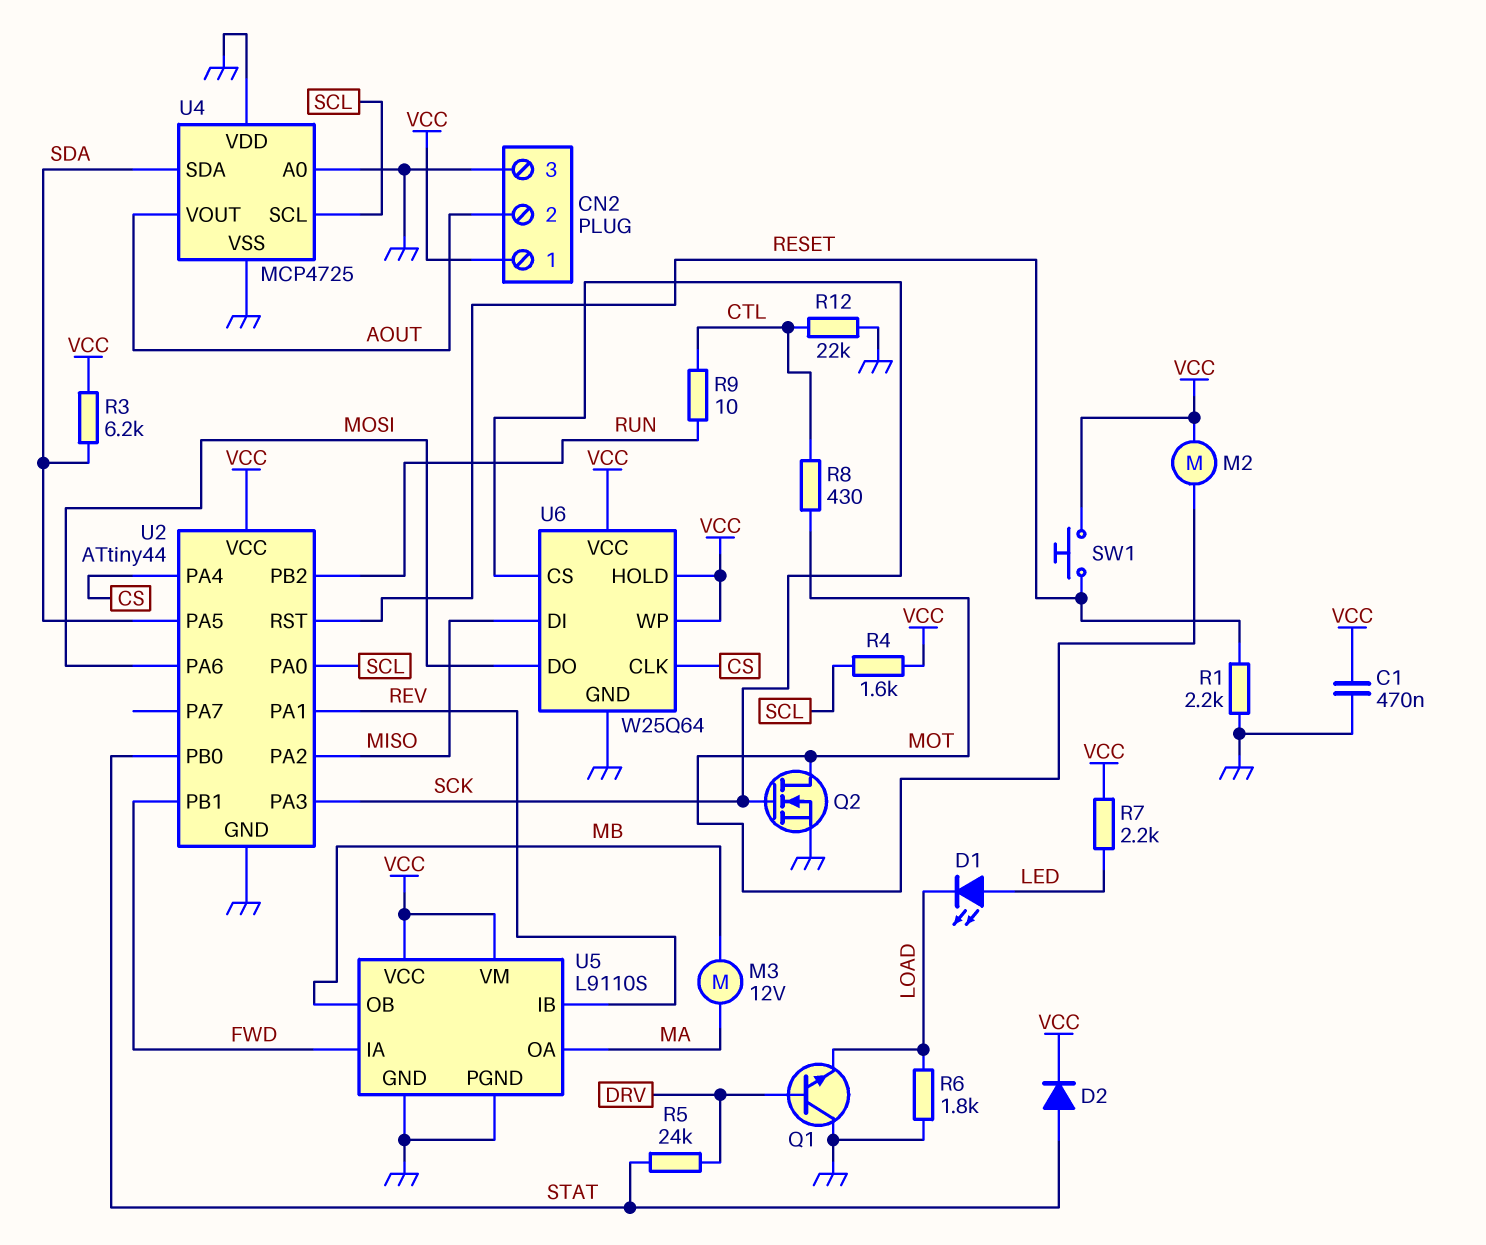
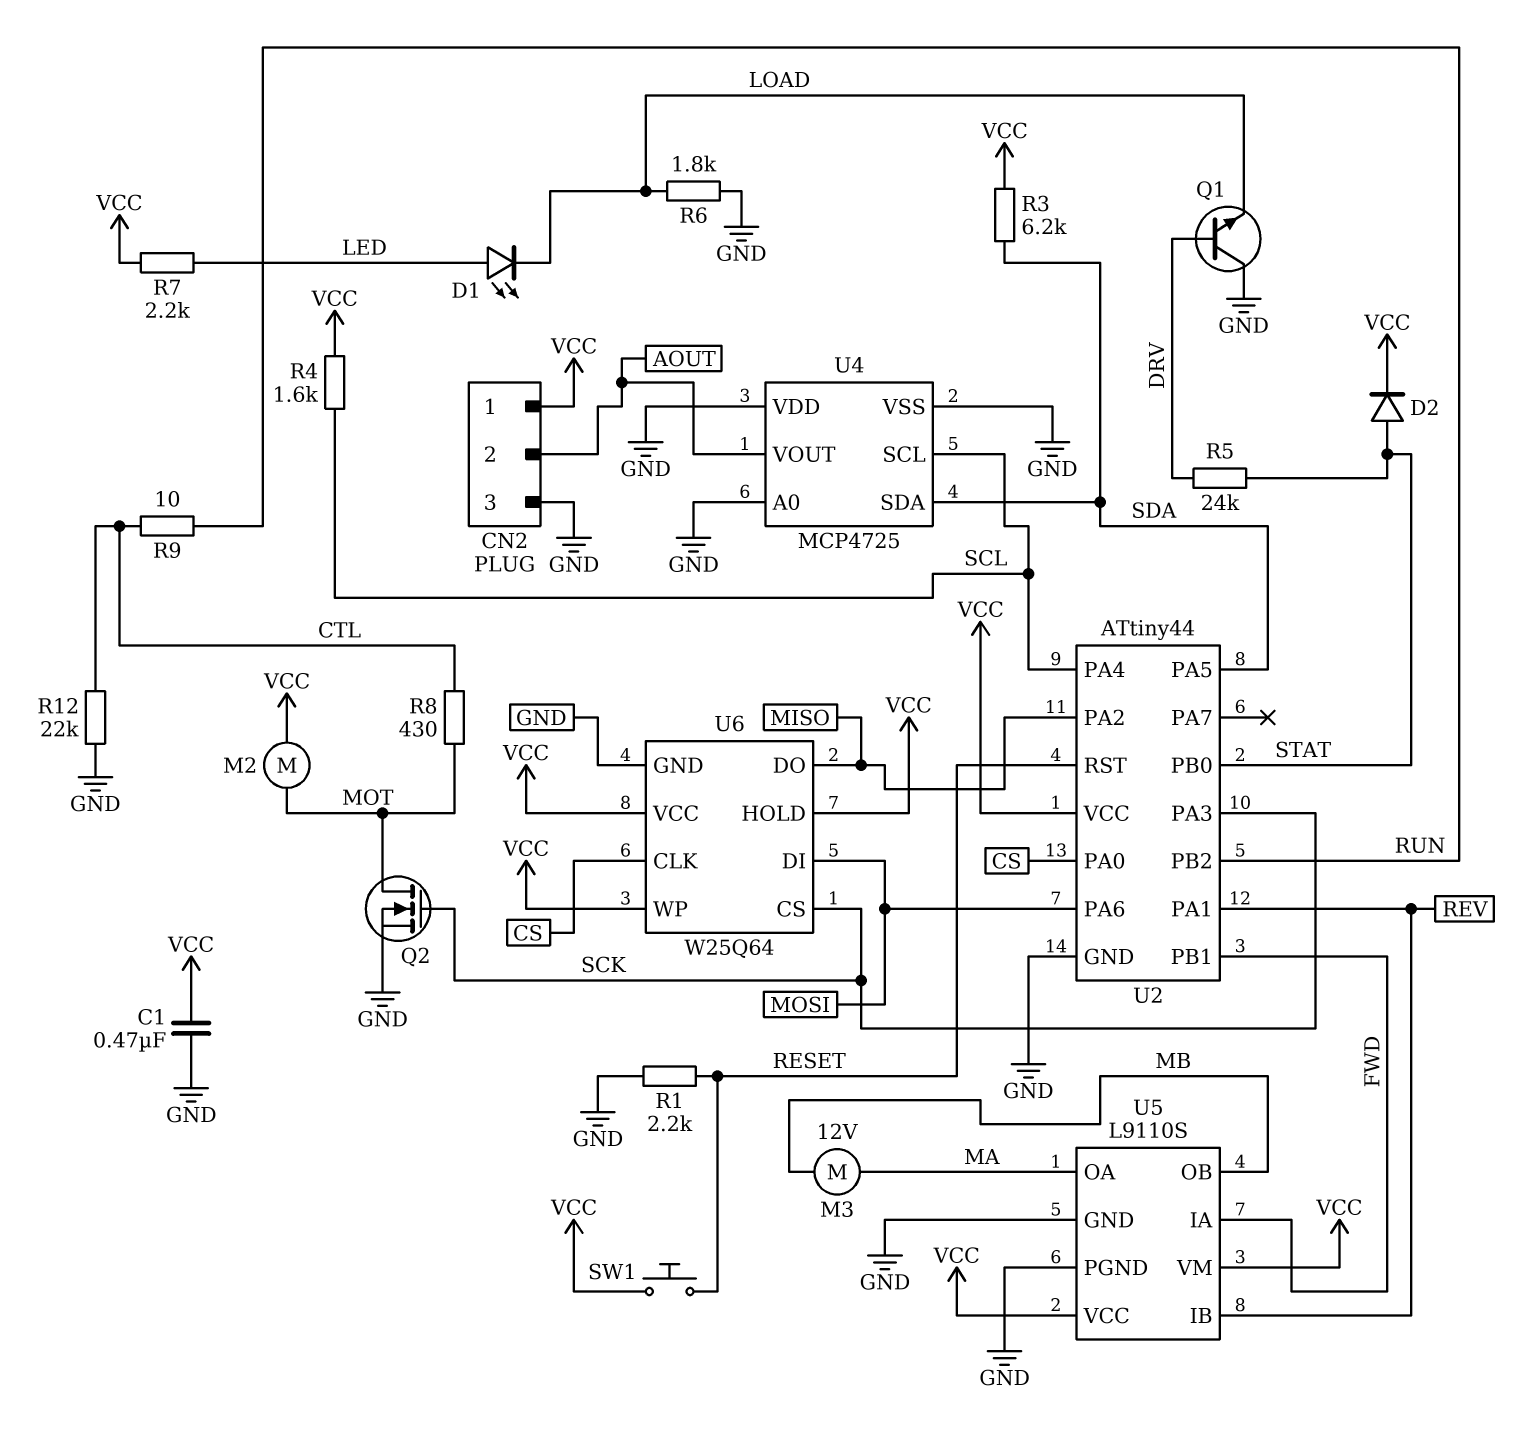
U2 pin PA0: SCL -> CS
U2 pin PA4: CS -> SCL
U6 pin DI: MISO -> MOSI
U6 pin DO: MOSI -> MISO

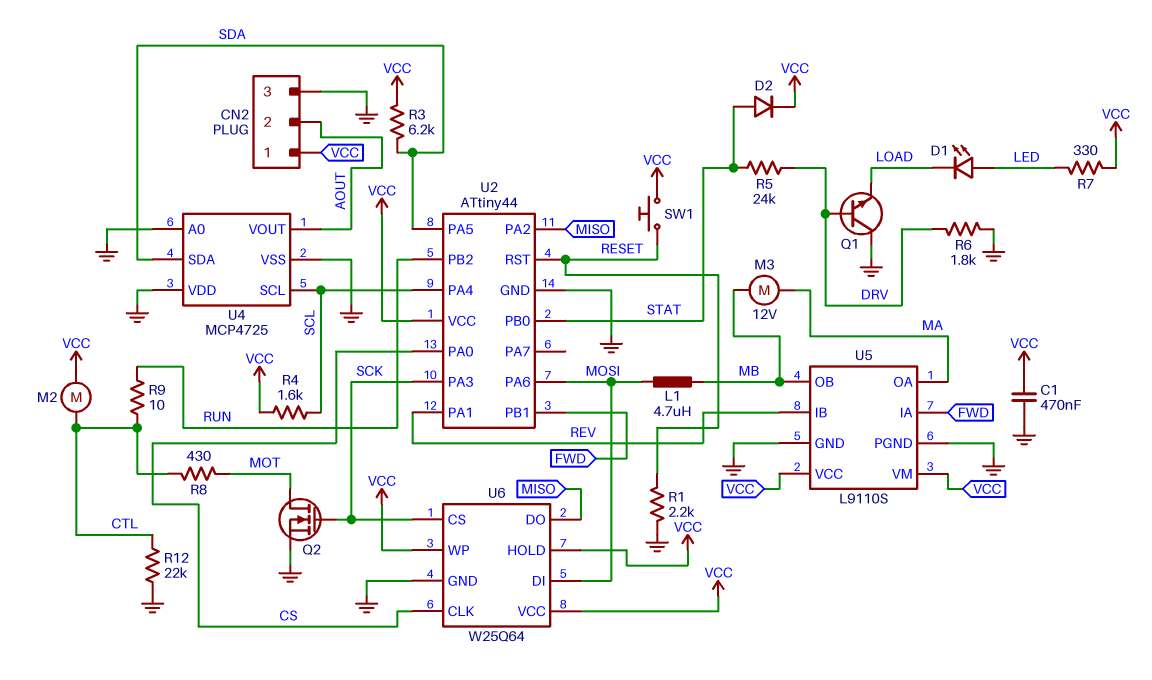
L1: none -> 4.7uH (MB, MOSI)
M2: motor (MOT, VCC) -> motor (CTL, VCC)
R6: 1.8k (GND, LOAD) -> 1.8k (DRV, GND)
R7: 2.2k (LED, VCC) -> 330 (LED, VCC)

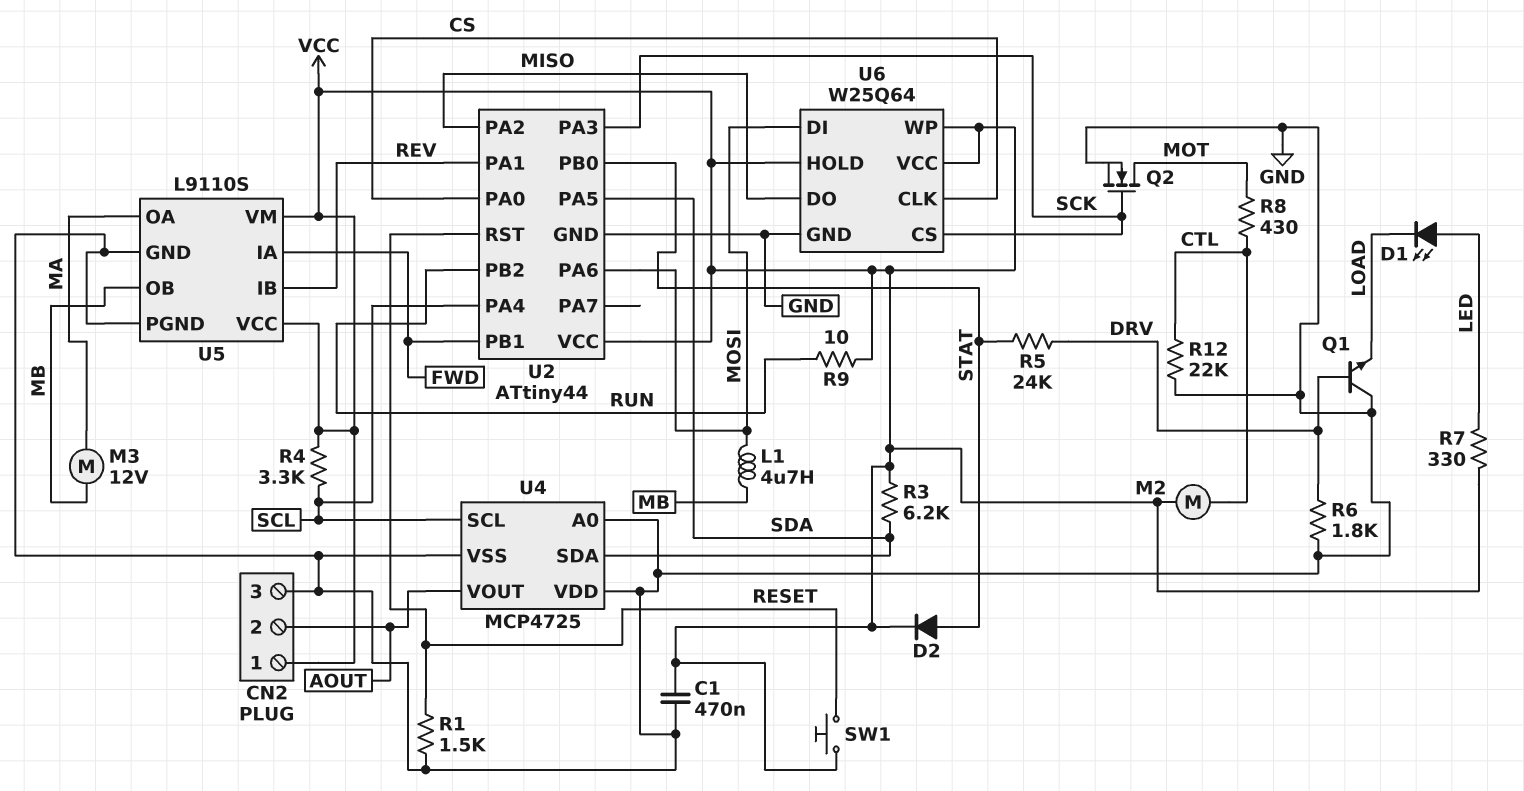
R1: 2.2k (GND, RESET) -> 1.5k (GND, RESET)
R4: 1.6k (SCL, VCC) -> 3.3k (SCL, VCC)
R9: 10 (CTL, RUN) -> 10 (RUN, VCC)

